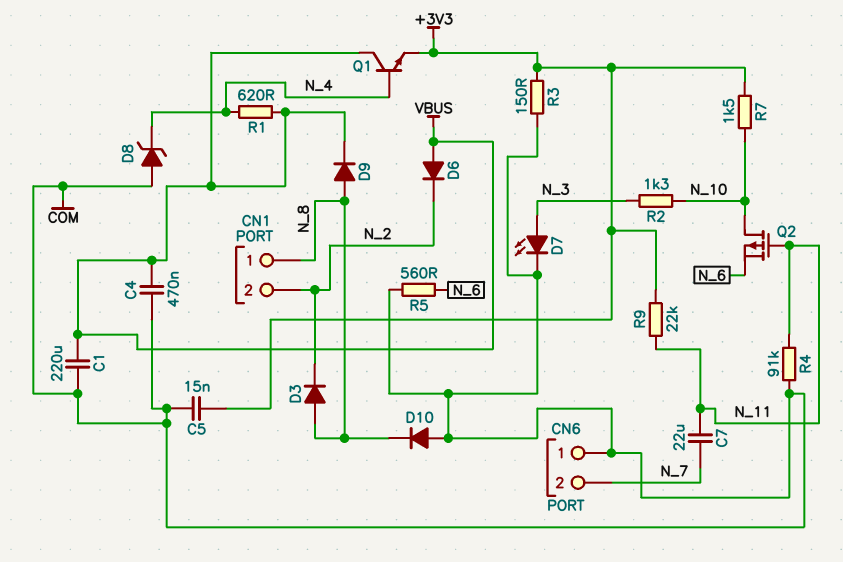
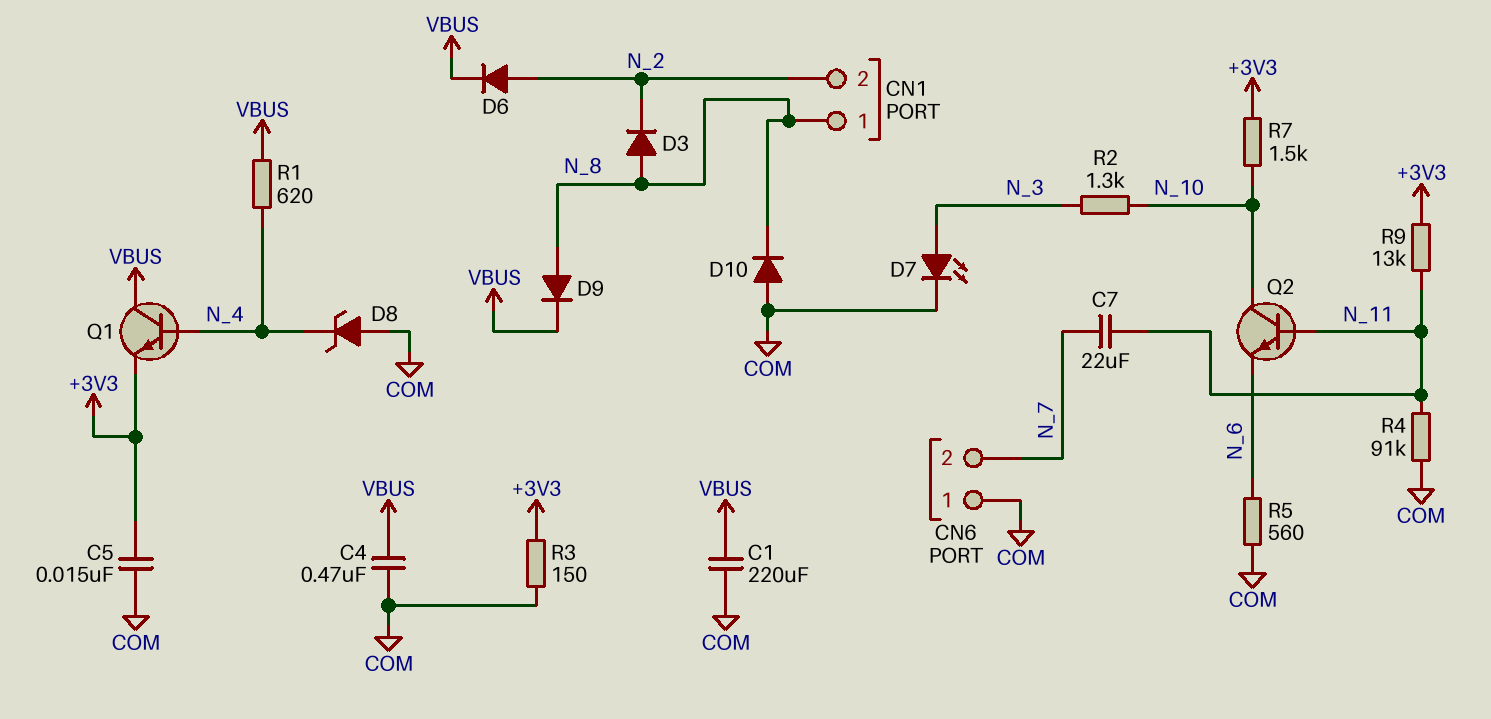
D6: diode (A VBUS, K N_2) -> diode (A N_2, K VBUS)
Q2: PMOS (G N_11, D N_10, S N_6) -> NPN (B N_11, C N_10, E N_6)
R9: 22k (+3V3, N_11) -> 13k (+3V3, N_11)

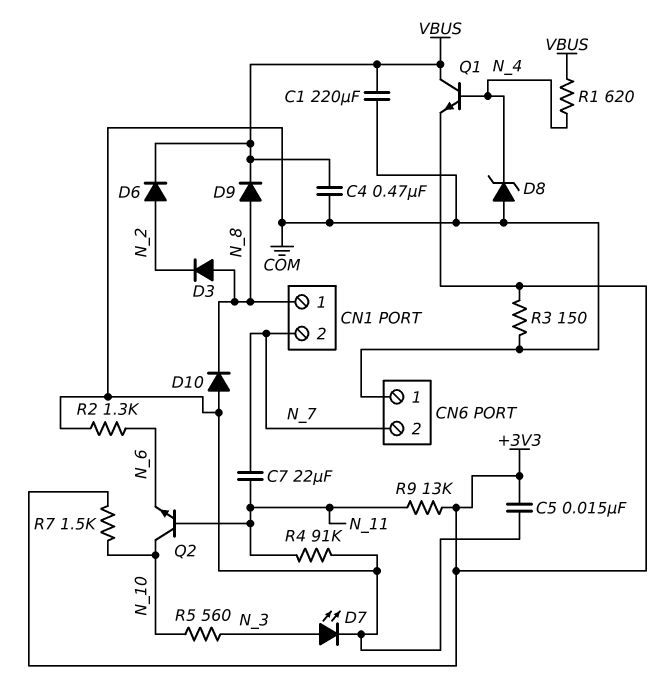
CN1 pin 2: N_2 -> N_7
R2: 1.3k (N_3, N_10) -> 1.3k (COM, N_6)
R5: 560 (COM, N_6) -> 560 (N_3, N_10)

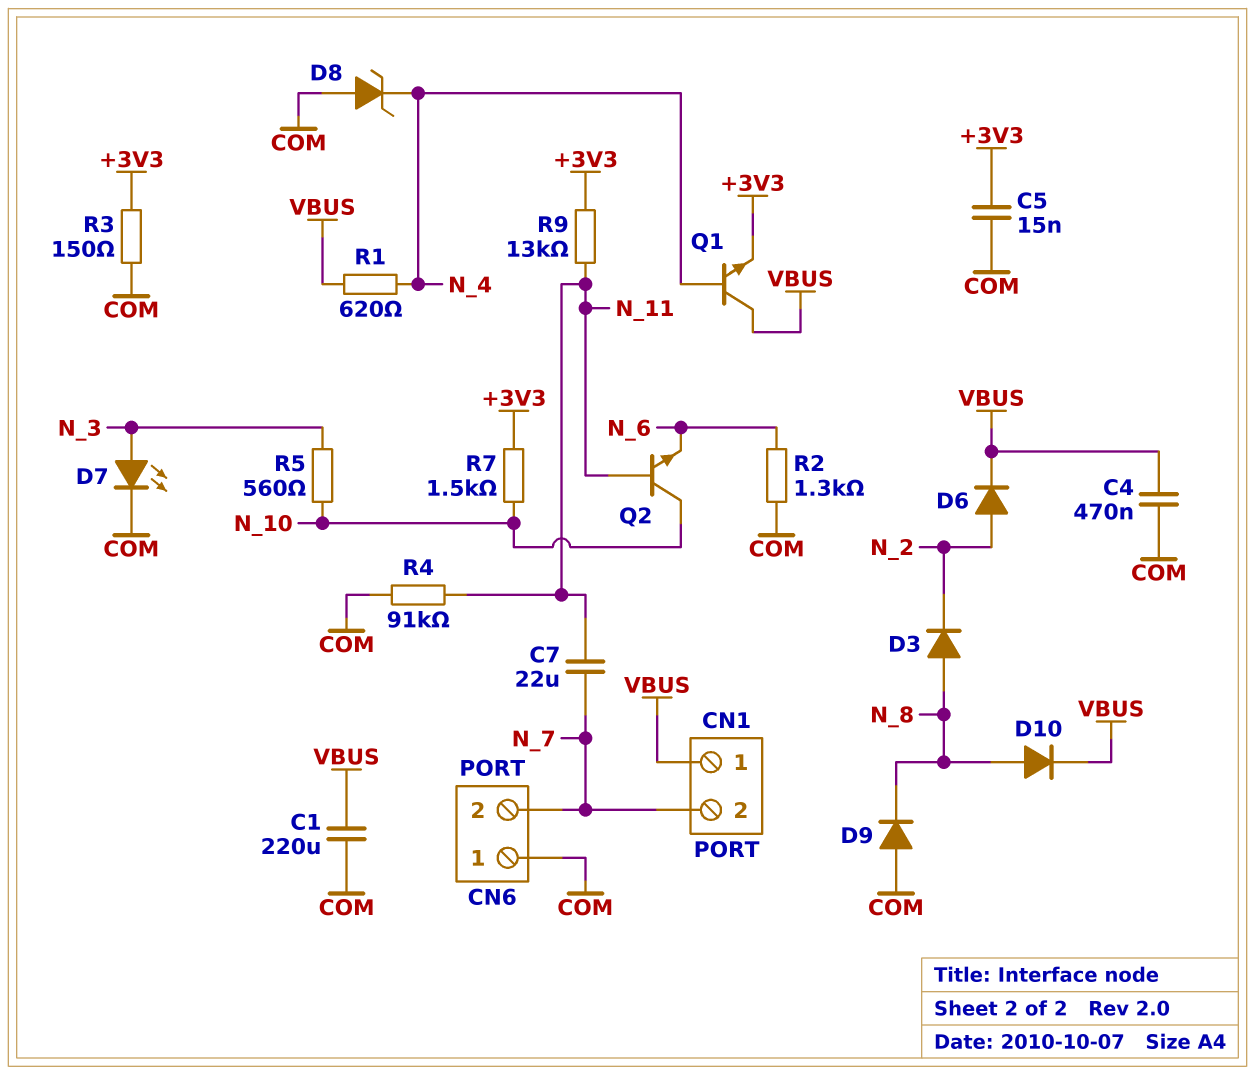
CN1 pin 1: N_8 -> VBUS
D9: diode (A N_8, K VBUS) -> diode (A COM, K N_8)
D10: diode (A COM, K N_8) -> diode (A N_8, K VBUS)

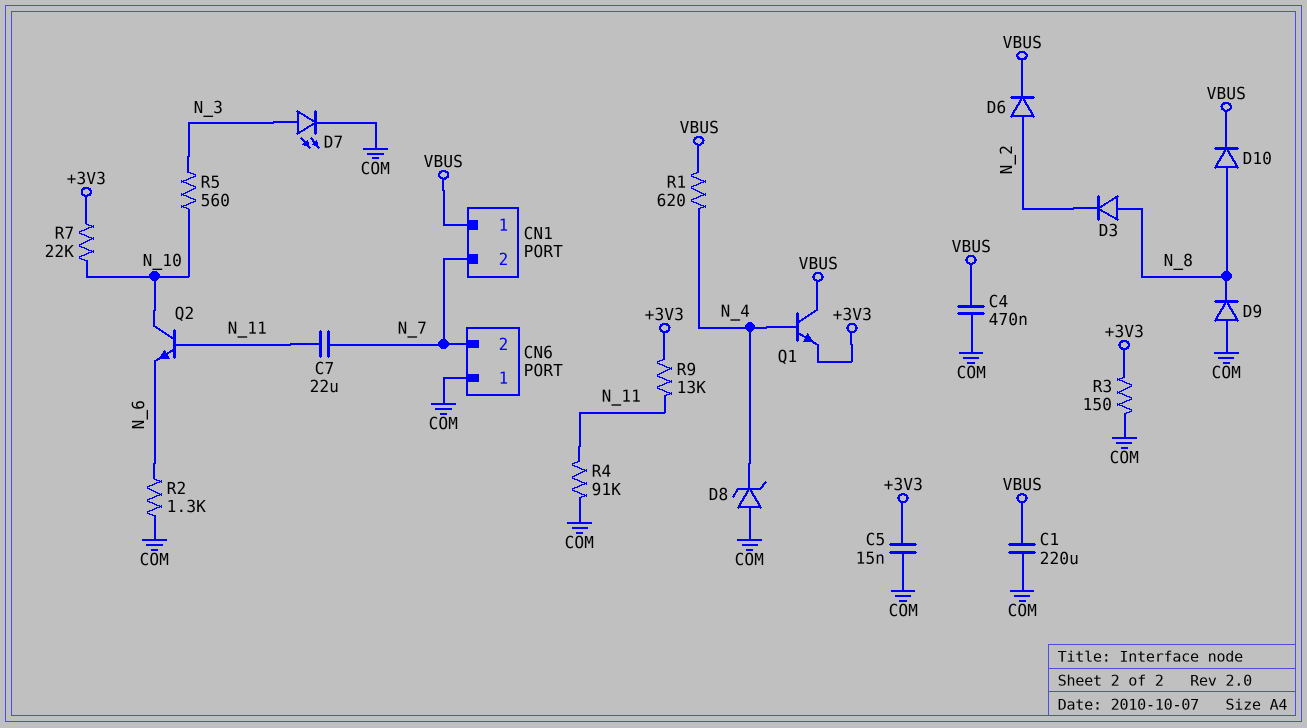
R7: 1.5k (+3V3, N_10) -> 22k (+3V3, N_10)

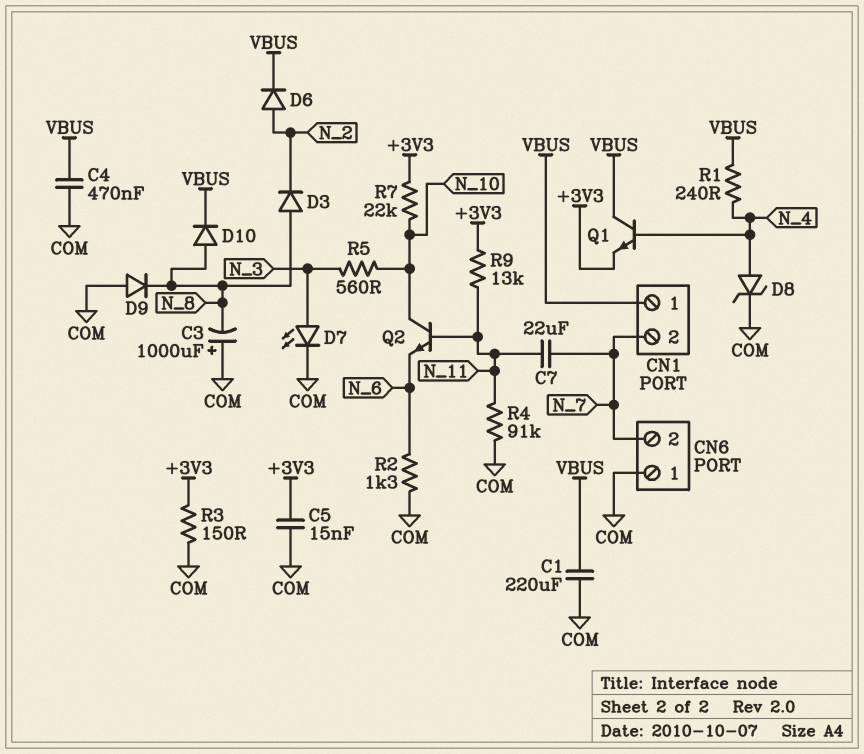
C3: none -> 1000uF (plus COM, minus N_8)
D8: zener (A COM, K N_4) -> zener (A N_4, K COM)
R1: 620 (N_4, VBUS) -> 240 (N_4, VBUS)

